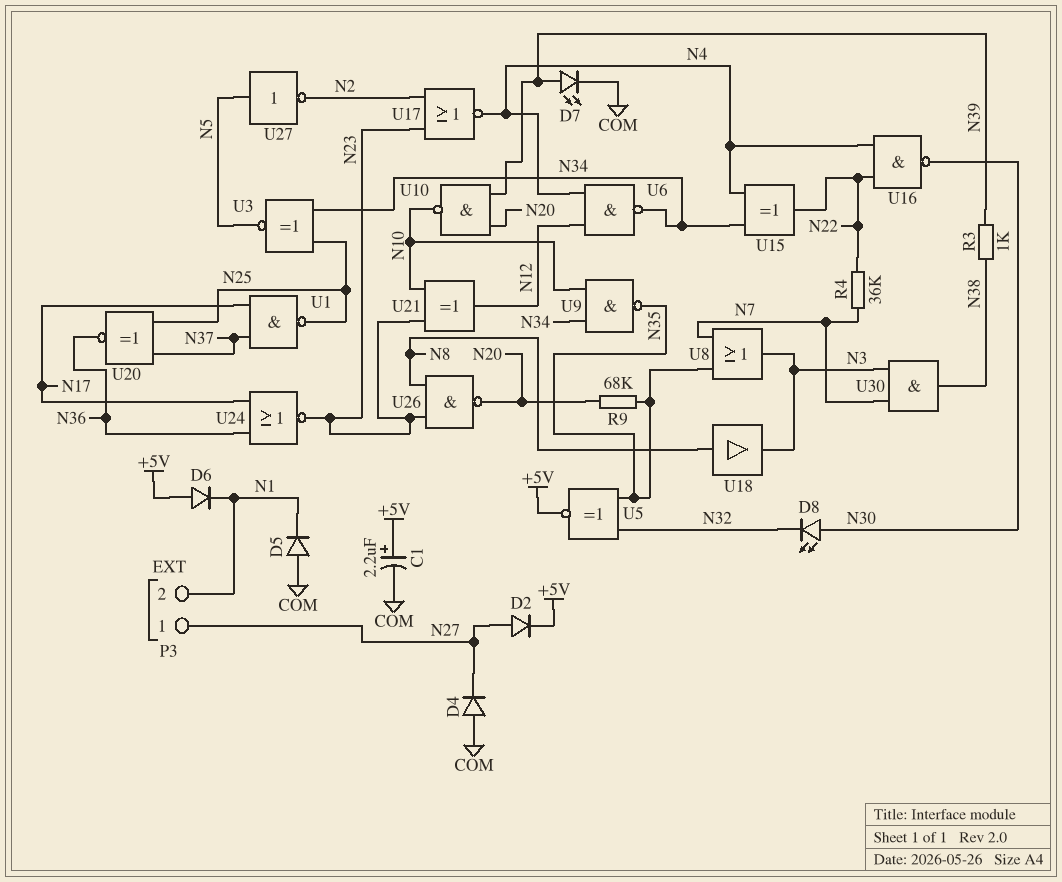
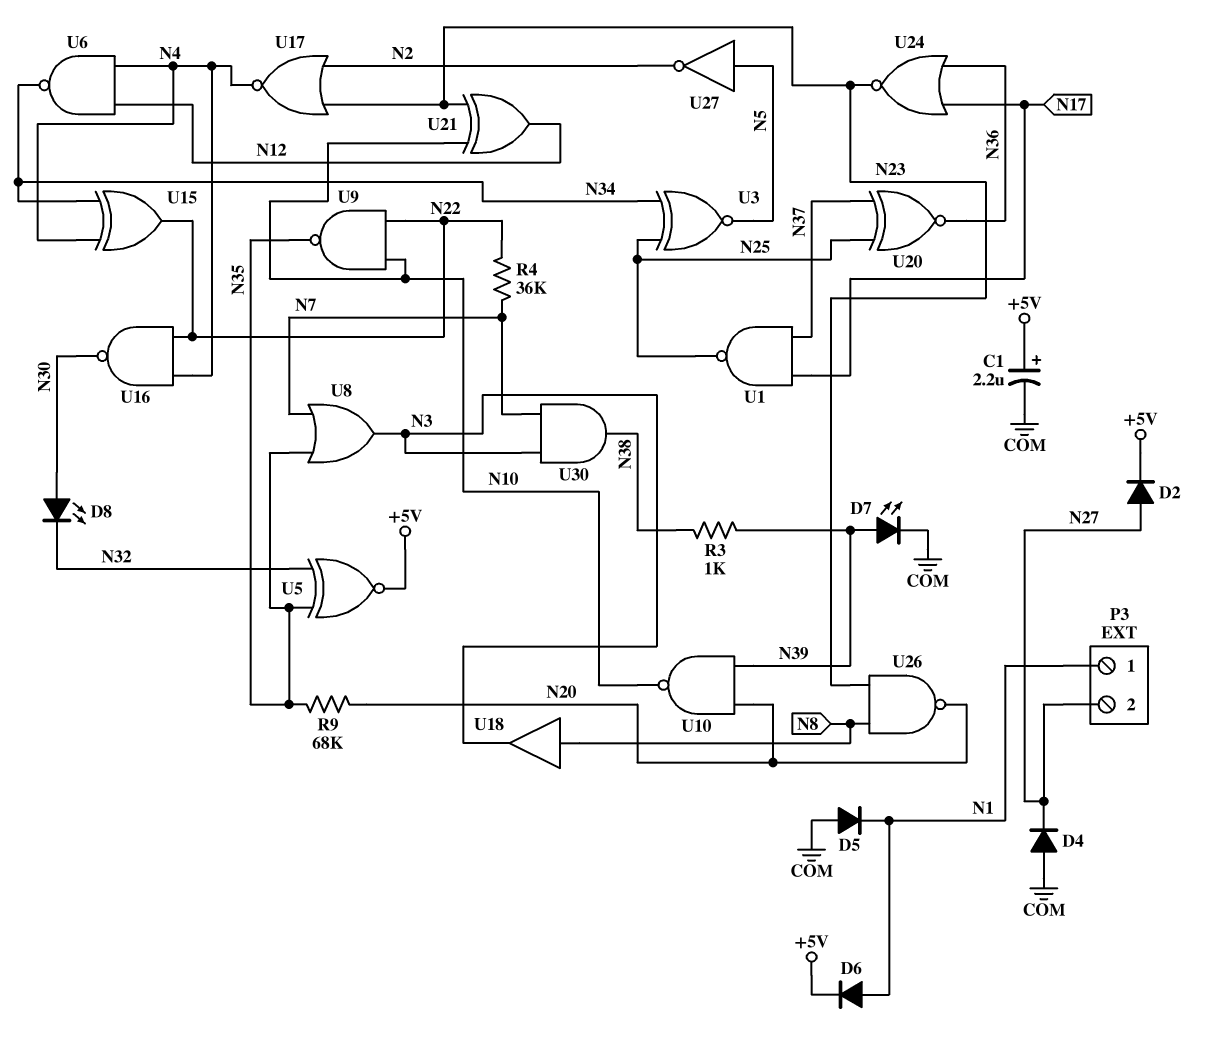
D6: diode (A +5V, K N1) -> diode (A N1, K +5V)
P3 pin 1: N27 -> N1
P3 pin 2: N1 -> N27
U9: NAND (in N10, in N34, out N35) -> NAND (in N10, in N22, out N35)

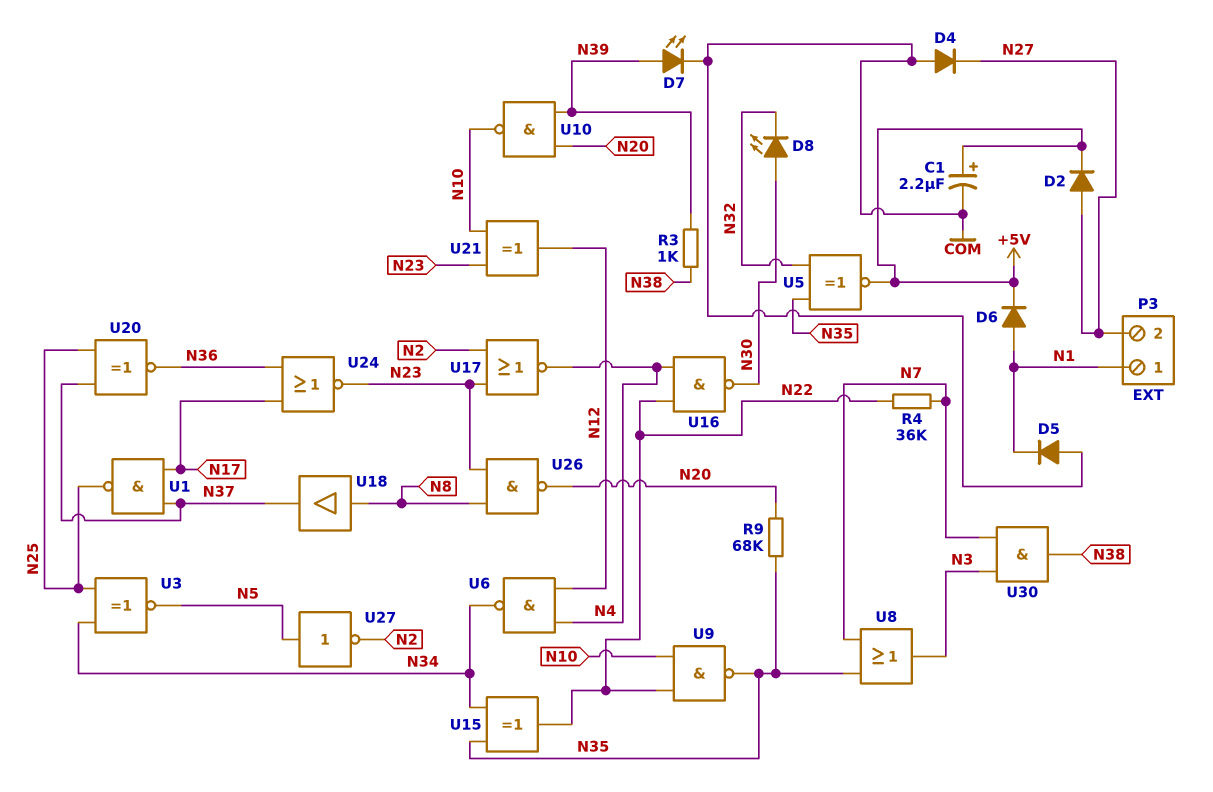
U15: XOR (in N4, in N34, out N22) -> XOR (in N34, in N35, out N22)
U18: buffer (in N8, out N3) -> buffer (in N8, out N37)

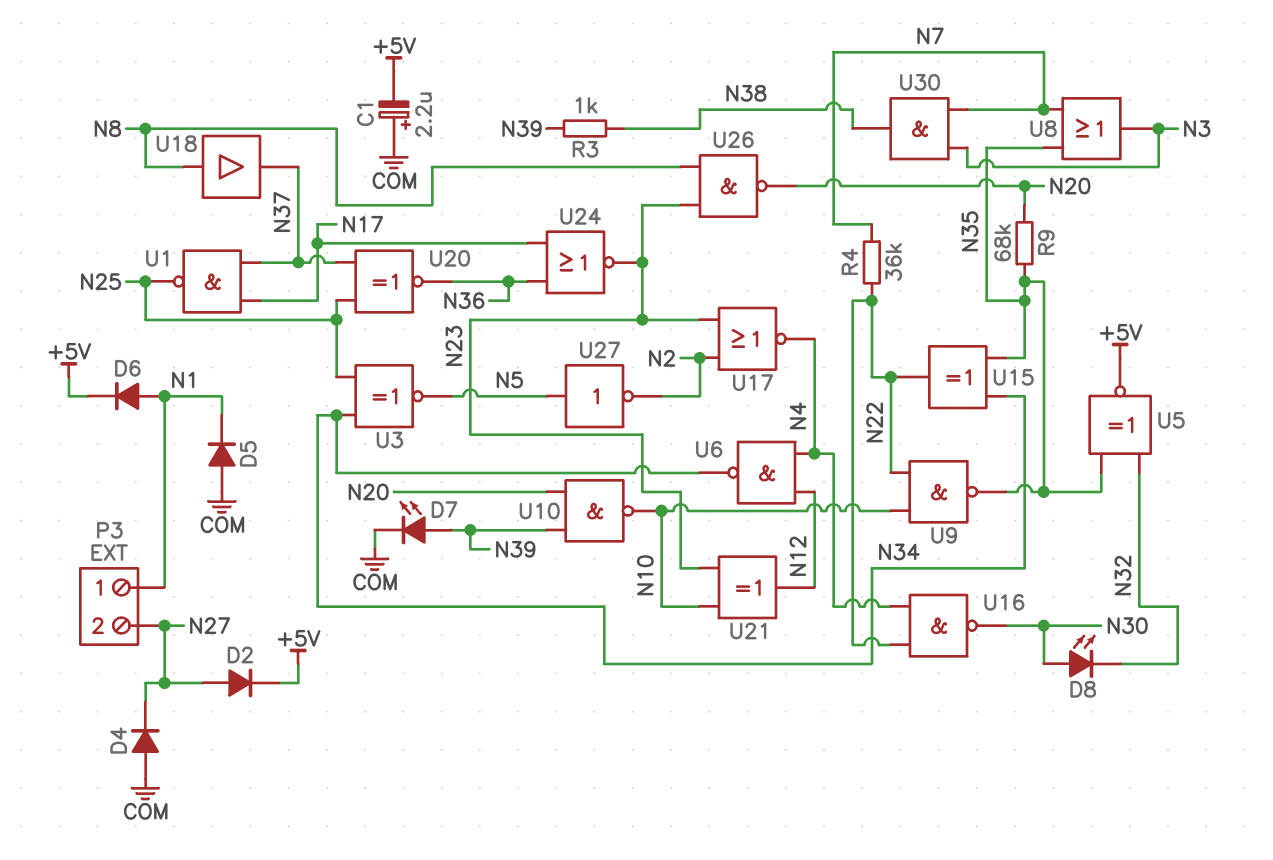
C1: 2.2uF (plus +5V, minus COM) -> 2.2uF (plus COM, minus +5V)

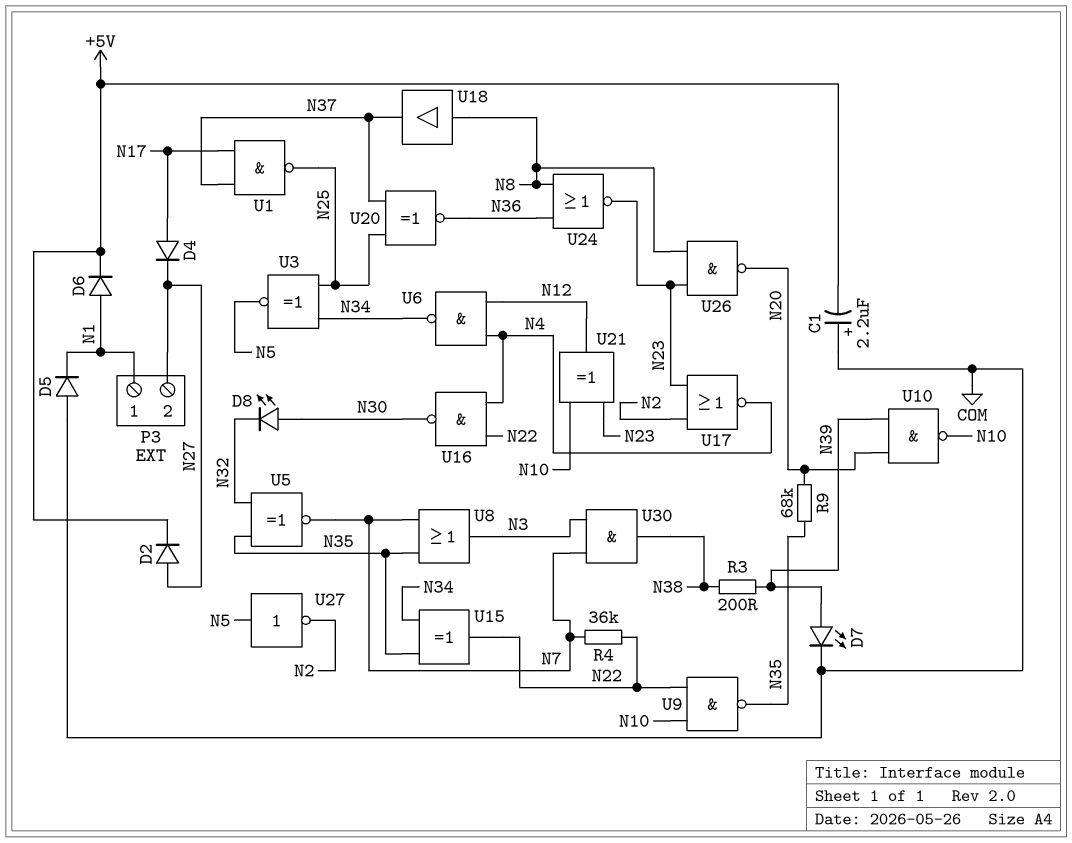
D4: diode (A COM, K N27) -> diode (A N17, K N27)
R3: 1k (N38, N39) -> 200 (N38, N39)
U5: XNOR (in N32, in N35, out +5V) -> XNOR (in N32, in N35, out N7)
U24: NOR (in N17, in N36, out N23) -> NOR (in N8, in N36, out N23)

